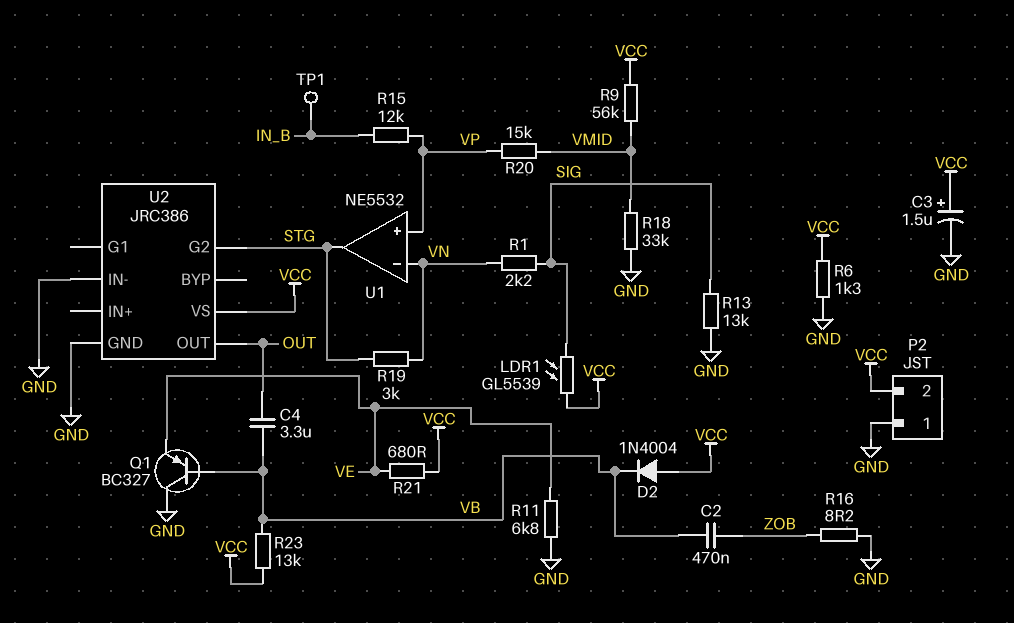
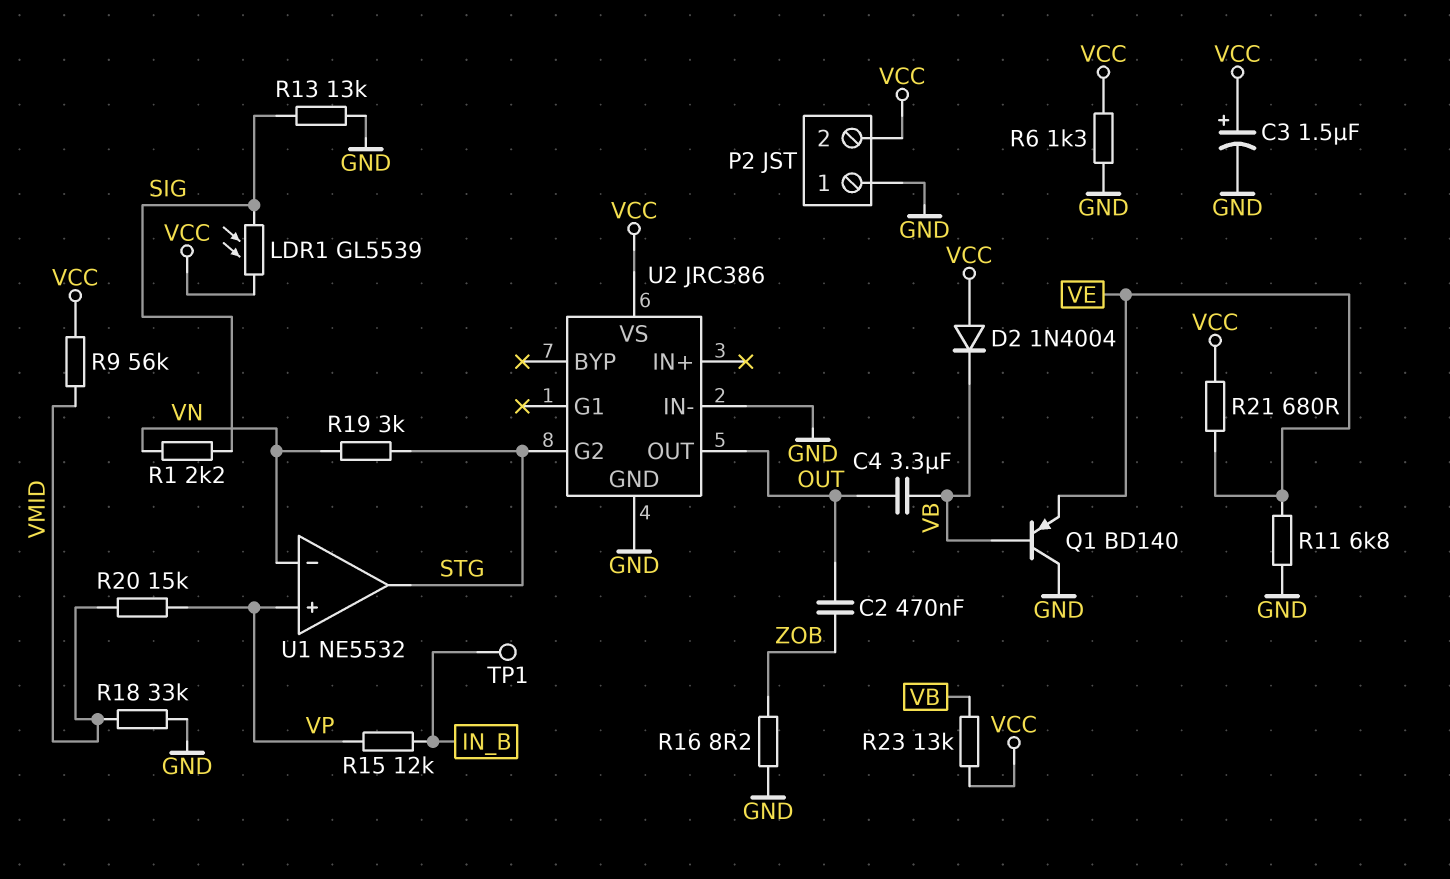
C2: 470nF (VB, ZOB) -> 470nF (OUT, ZOB)
Q1: PNP BC327 (B VB, C GND, E VE) -> PNP BD140 (B VB, C GND, E VE)

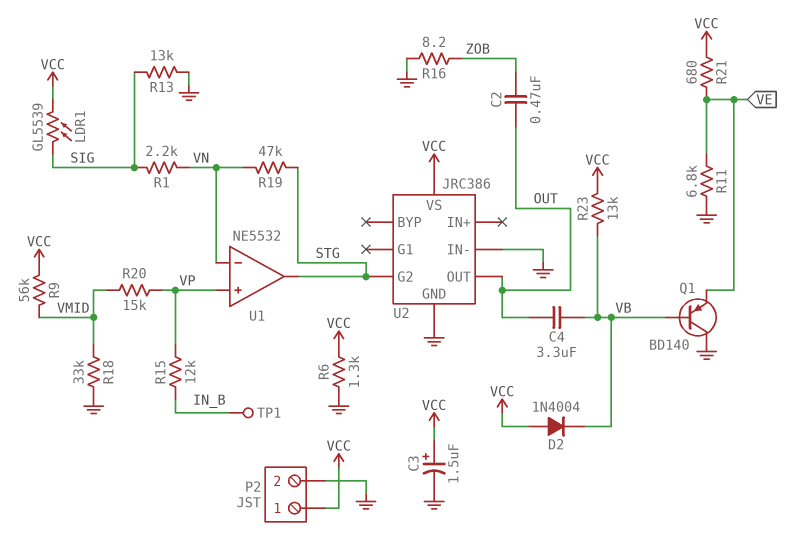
P2 pin 1: GND -> VCC
P2 pin 2: VCC -> GND
R19: 3k (STG, VN) -> 47k (STG, VN)

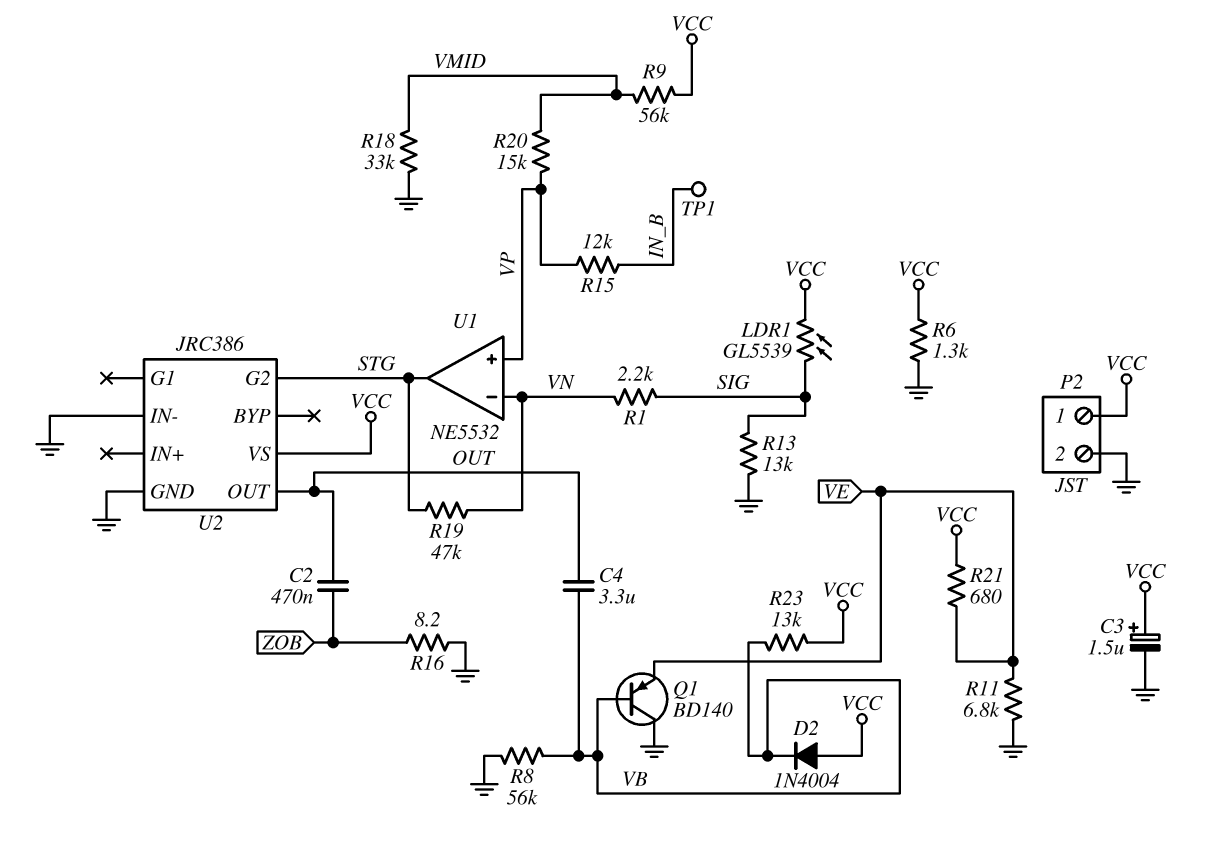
R8: none -> 56k (GND, VB)

